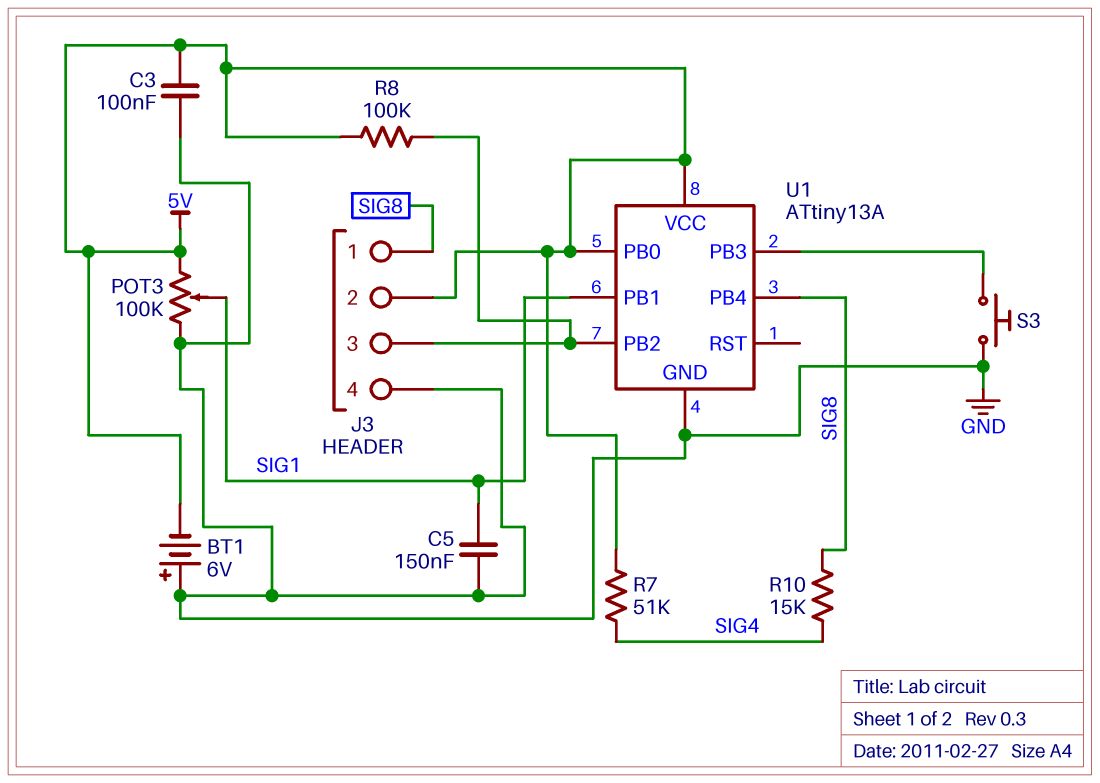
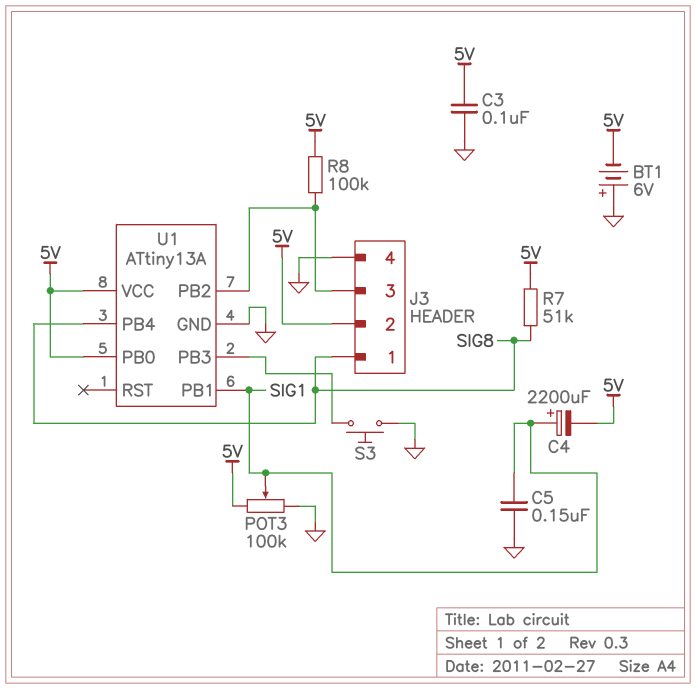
C4: none -> 2200uF (plus SIG1, minus 5V)
R7: 51k (5V, SIG4) -> 51k (5V, SIG8)
R10: 15k (SIG4, SIG8) -> none

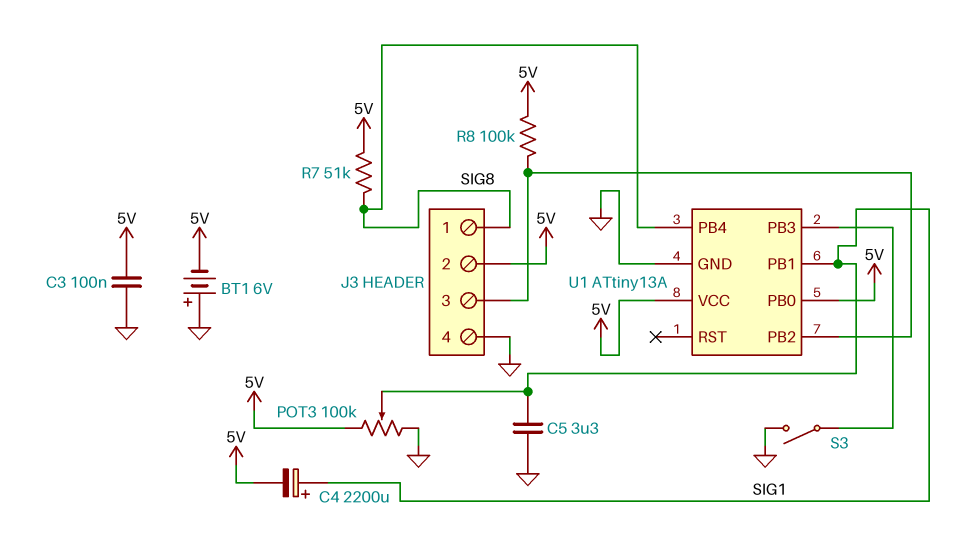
C5: 150nF (GND, SIG1) -> 3.3uF (GND, SIG1)
S3: button (GND, U1/PB3) -> switch (GND, U1/PB3)

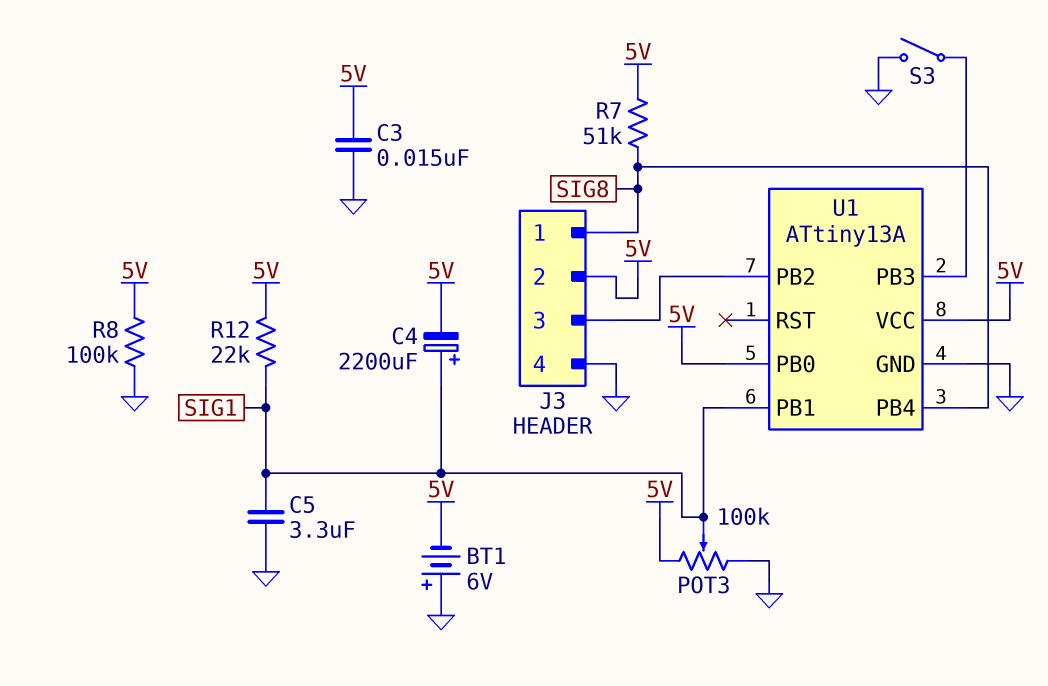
C3: 100nF (5V, GND) -> 15nF (5V, GND)
R8: 100k (5V, J3/3) -> 100k (5V, GND)
R12: none -> 22k (5V, SIG1)

